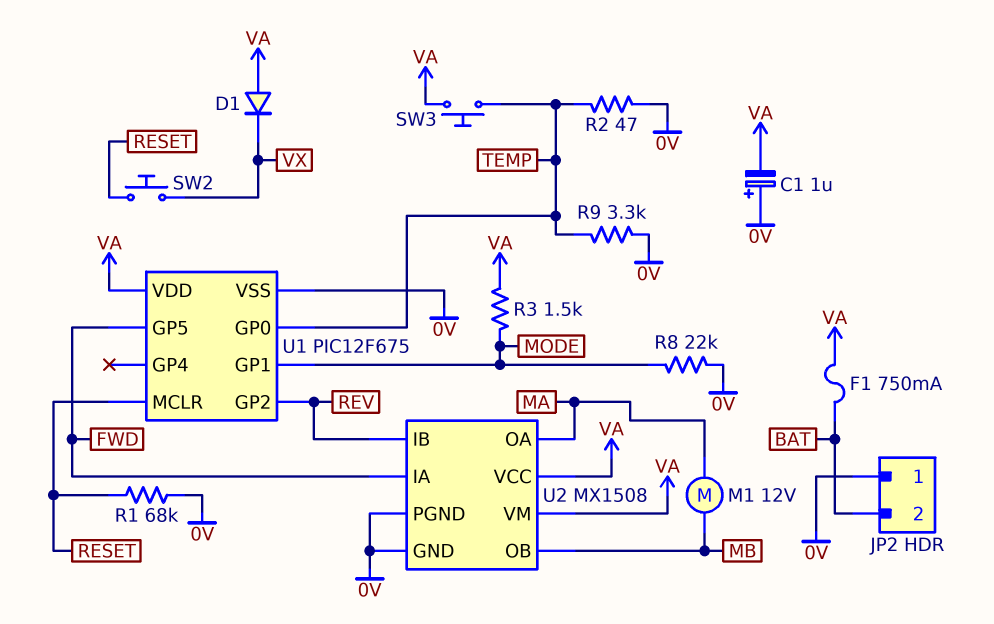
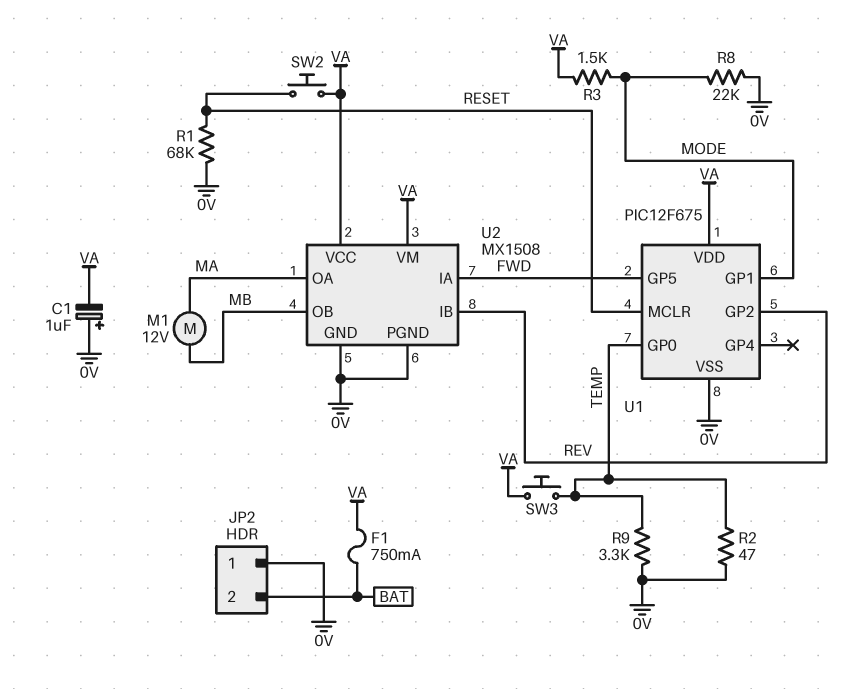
D1: diode (A VA, K VX) -> none
SW2: button (RESET, VX) -> button (RESET, VA)

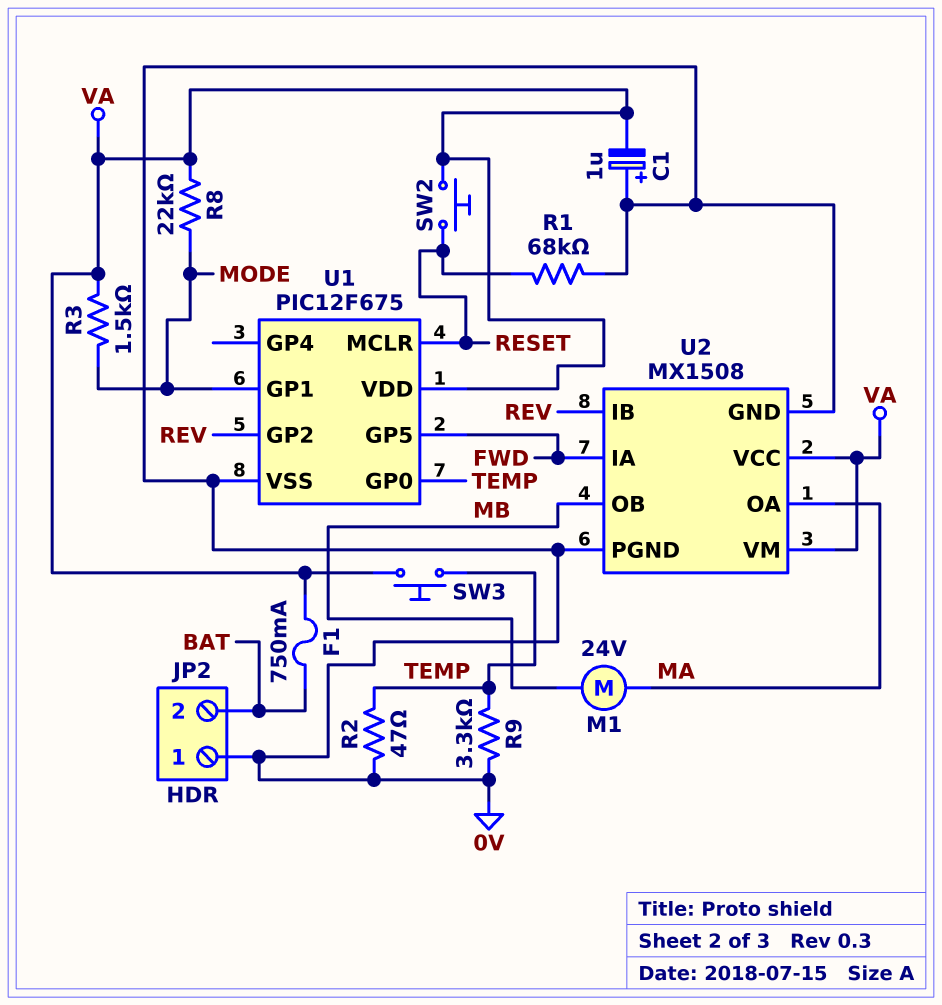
M1: motor 12V (MA, MB) -> motor 24V (MA, MB)
R8: 22k (0V, MODE) -> 22k (MODE, VA)

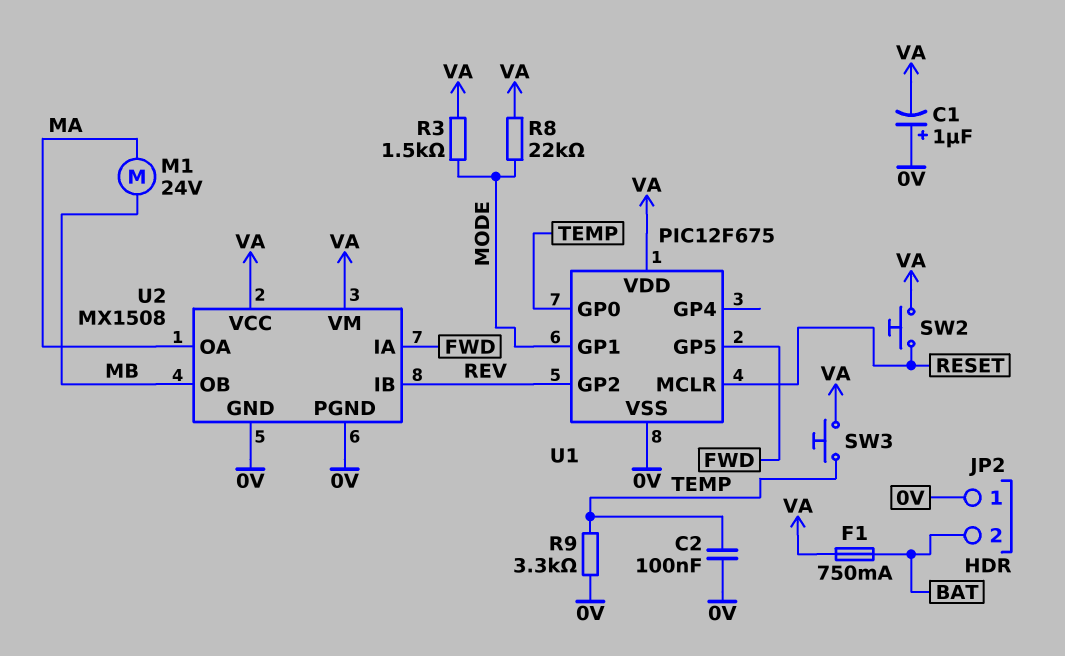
C2: none -> 100nF (0V, TEMP)
R1: 68k (0V, RESET) -> none
R2: 47 (0V, TEMP) -> none

